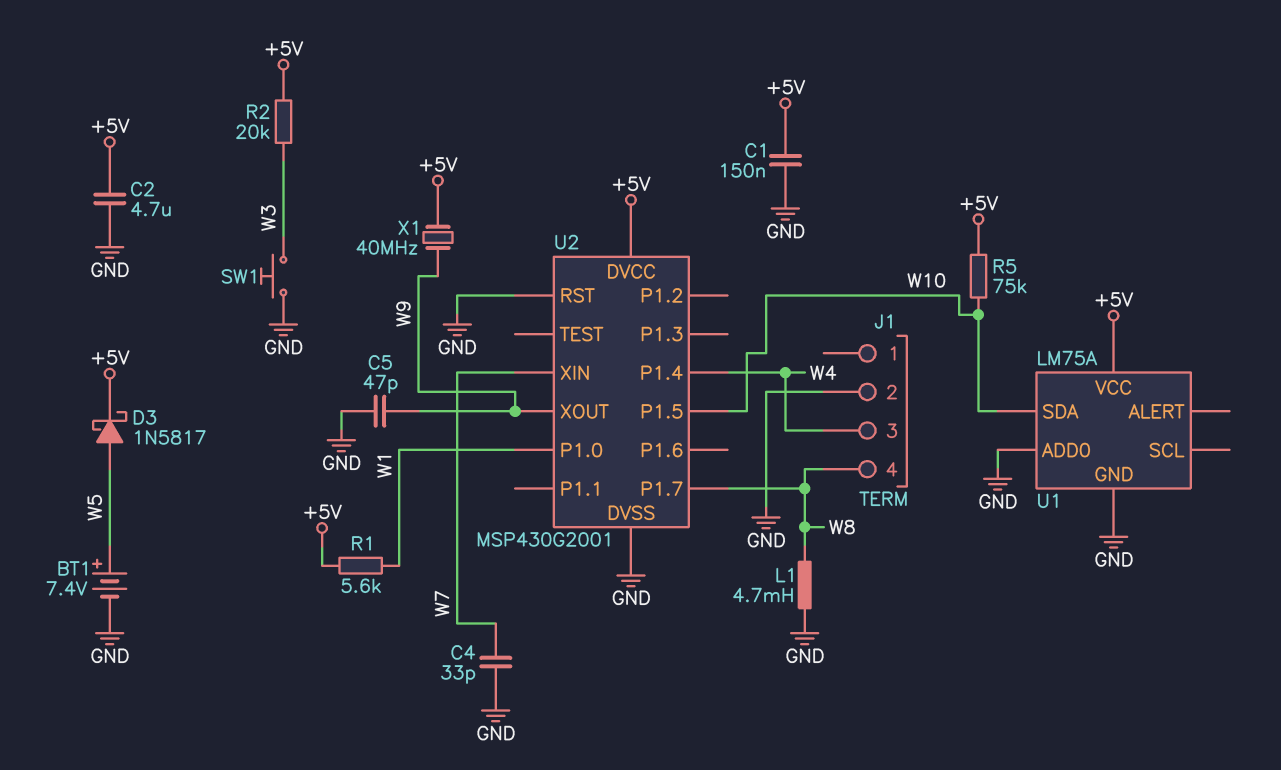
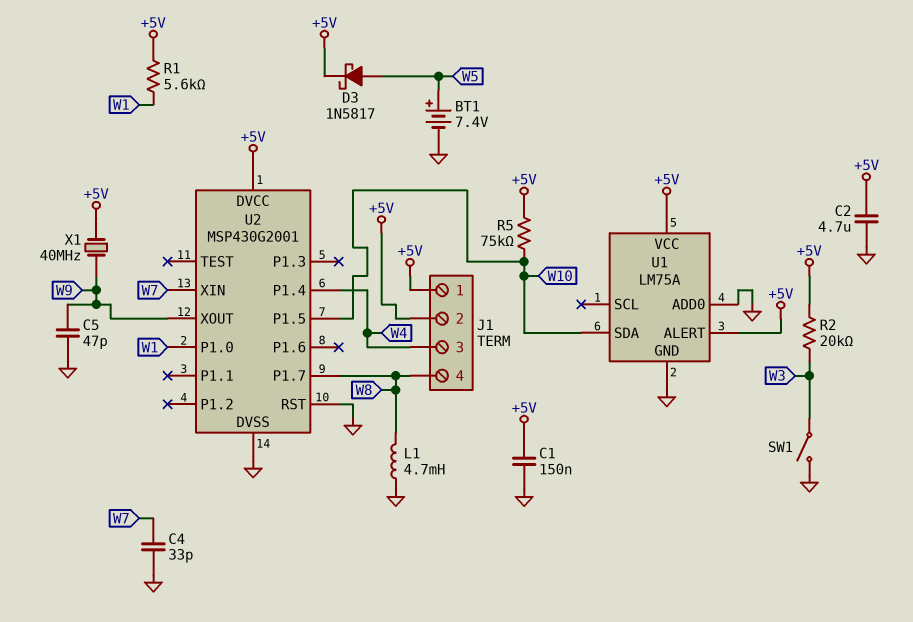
J1 pin 1: none -> +5V
J1 pin 2: GND -> +5V
SW1: button (GND, W3) -> switch (GND, W3)
U1 pin ALERT: none -> +5V

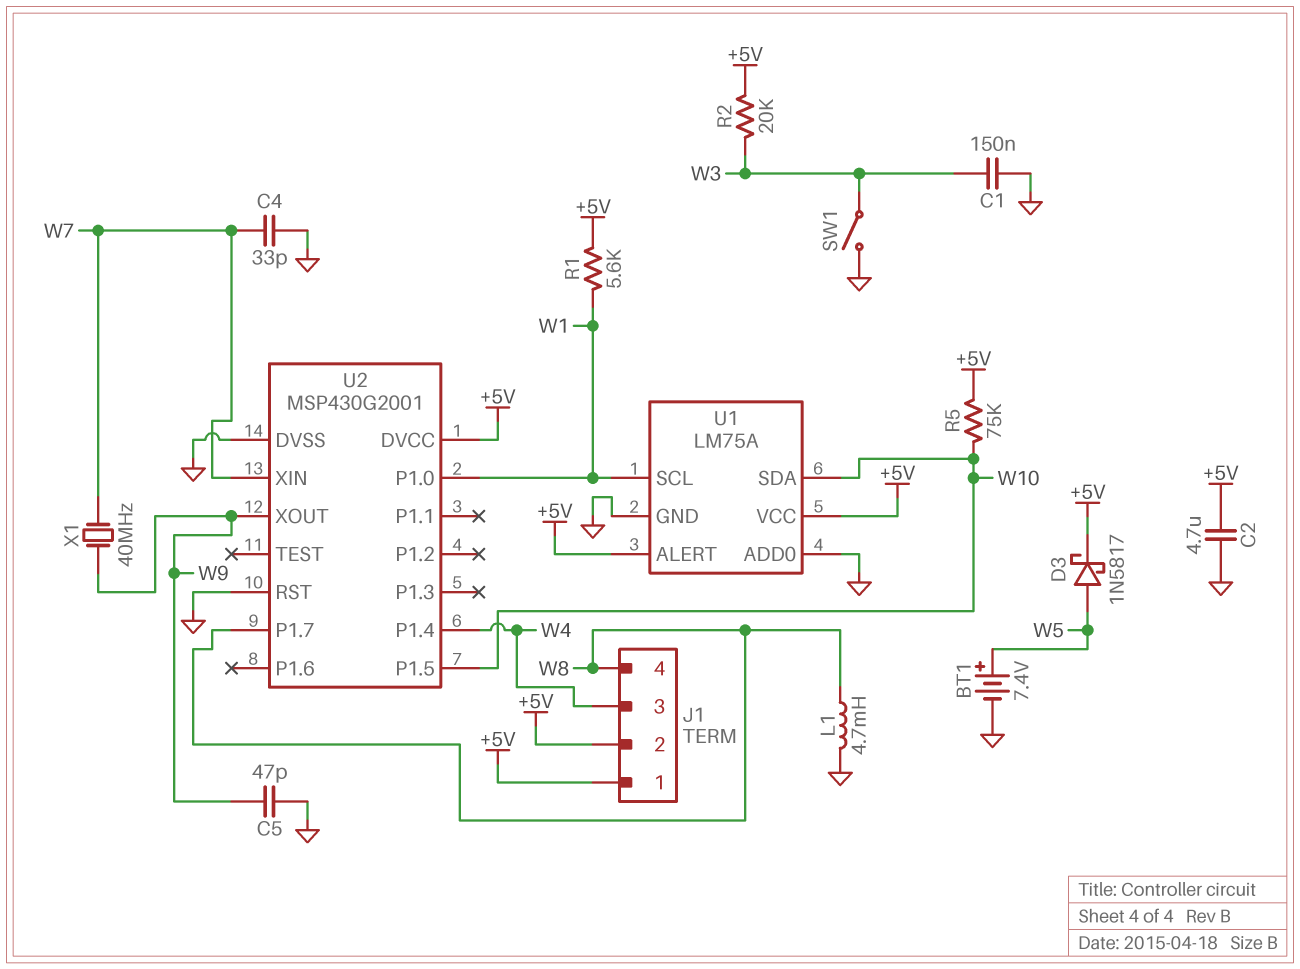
C1: 150nF (+5V, GND) -> 150nF (GND, W3)
U1 pin SCL: none -> W1
X1: 40MHz (+5V, W9) -> 40MHz (W7, W9)

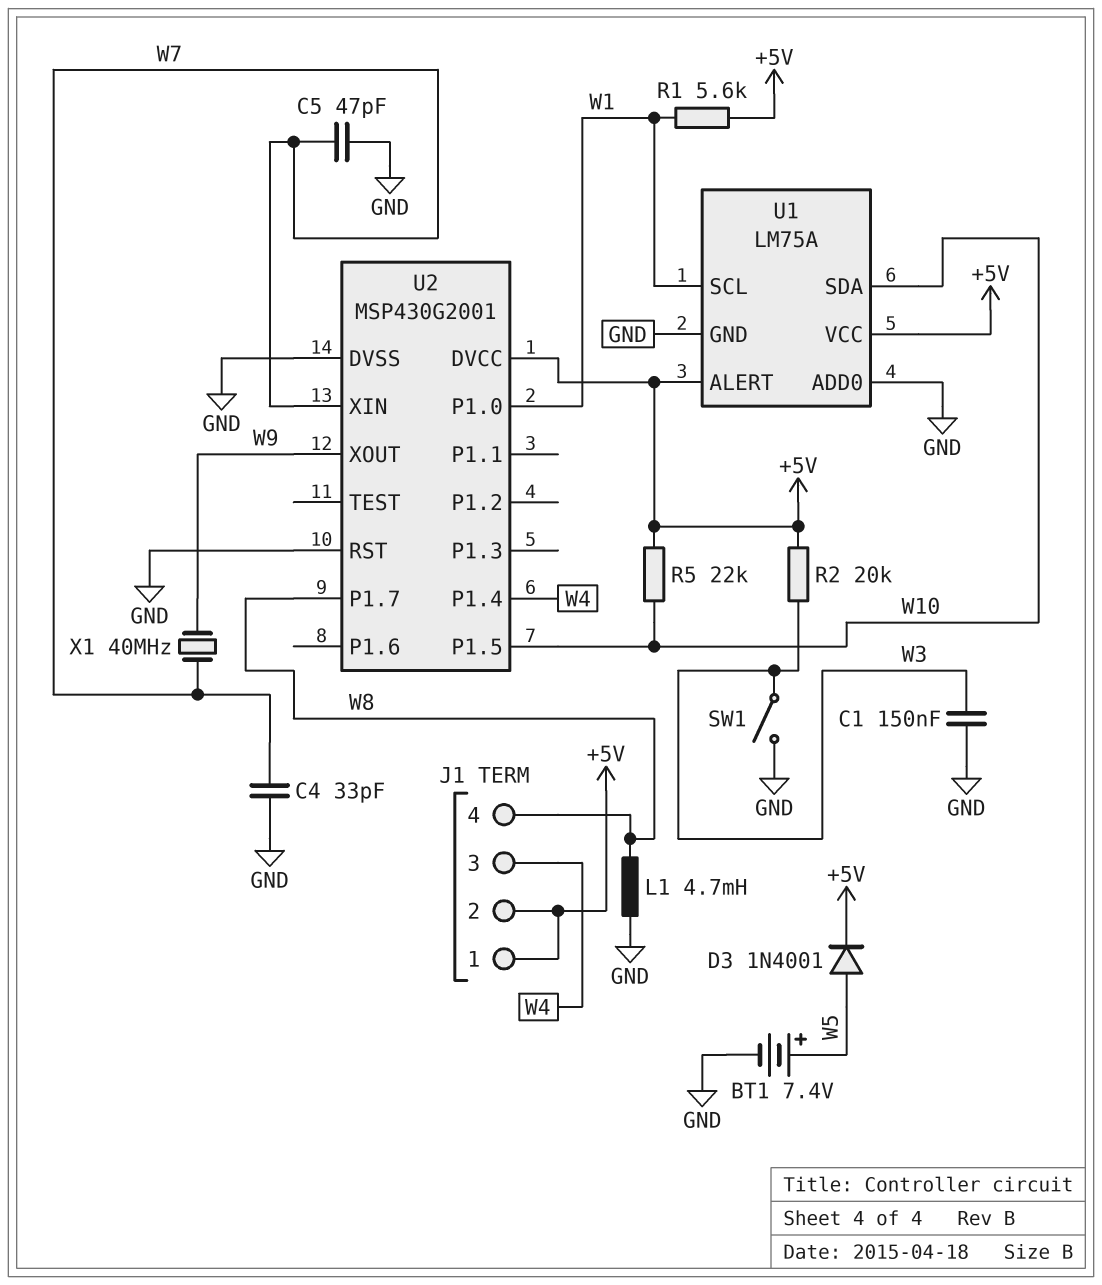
C2: 4.7uF (+5V, GND) -> none
C5: 47pF (GND, W9) -> 47pF (GND, W7)
D3: schottky 1N5817 (A W5, K +5V) -> diode 1N4001 (A W5, K +5V)
R5: 75k (+5V, W10) -> 22k (+5V, W10)

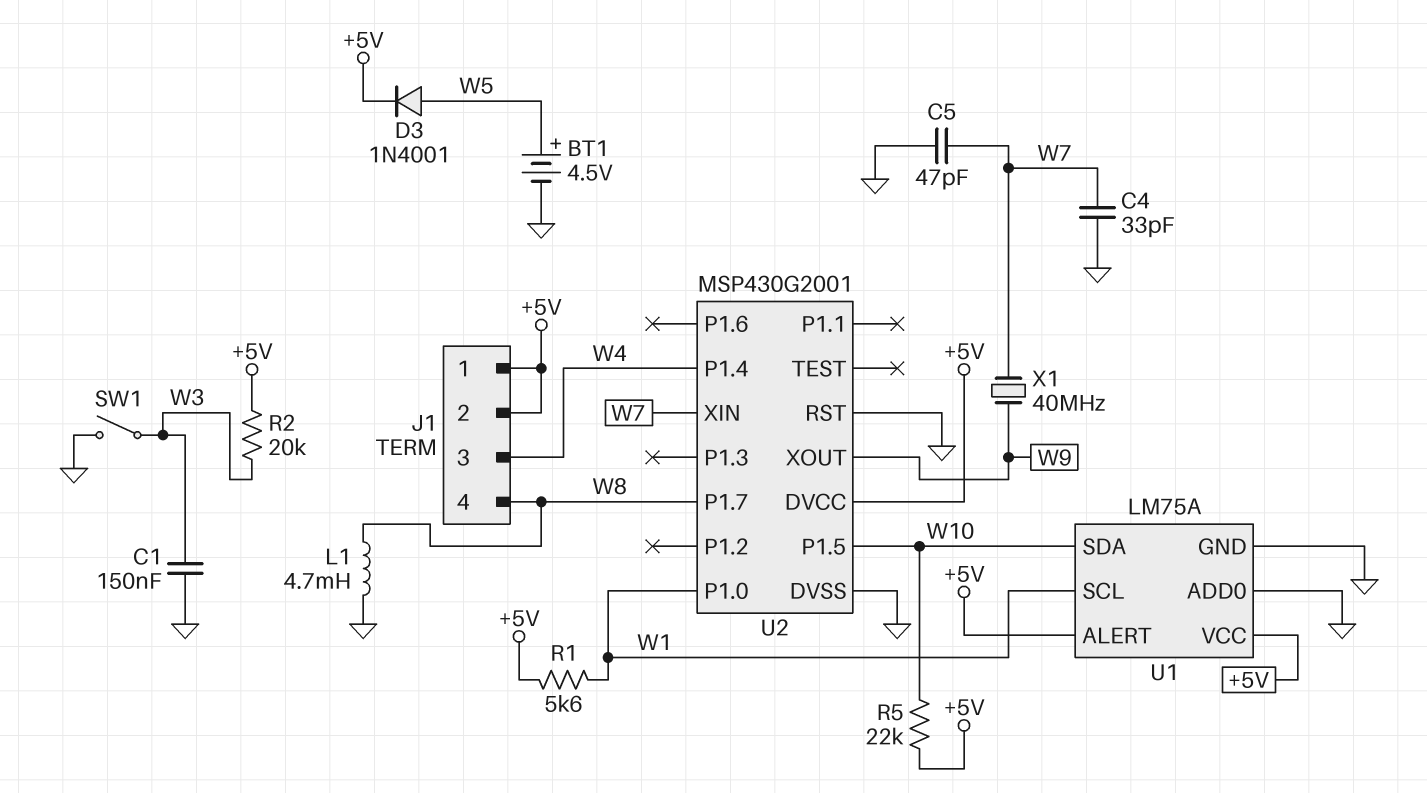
BT1: 7.4V (plus W5, minus GND) -> 4.5V (plus W5, minus GND)

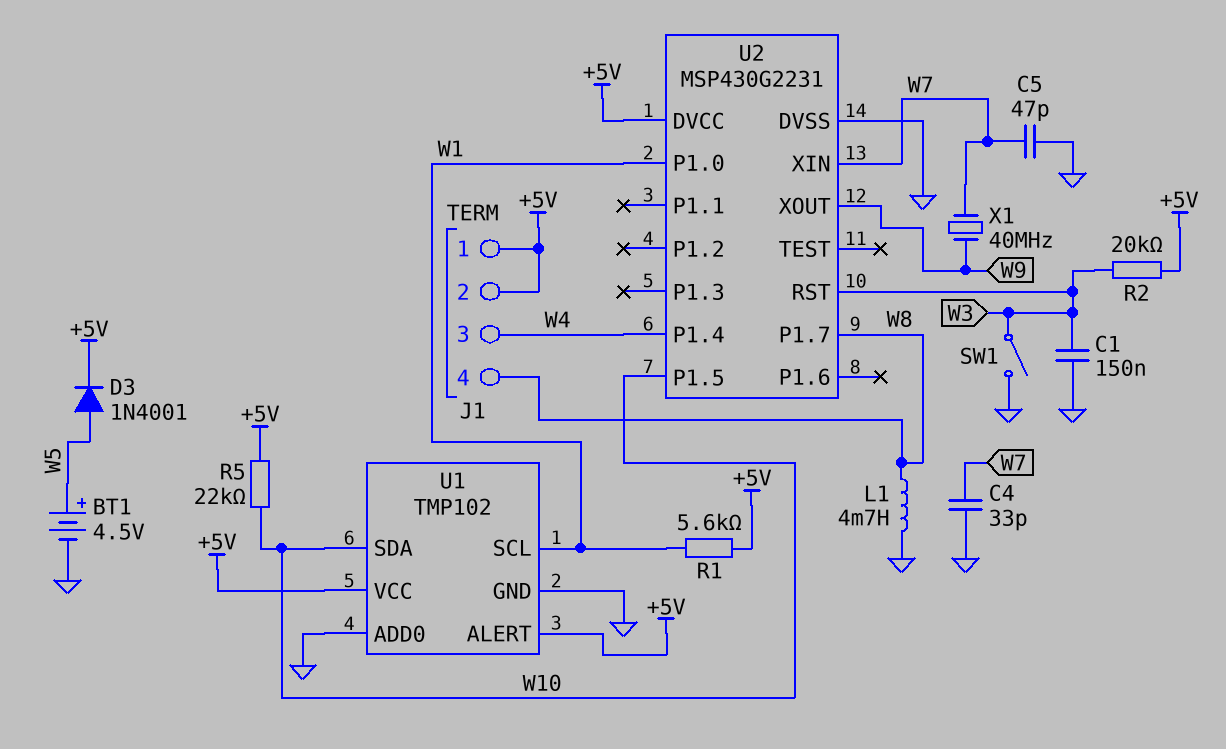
U1: LM75A -> TMP102
U2: MSP430G2001 -> MSP430G2231
U2 pin RST: GND -> W3

